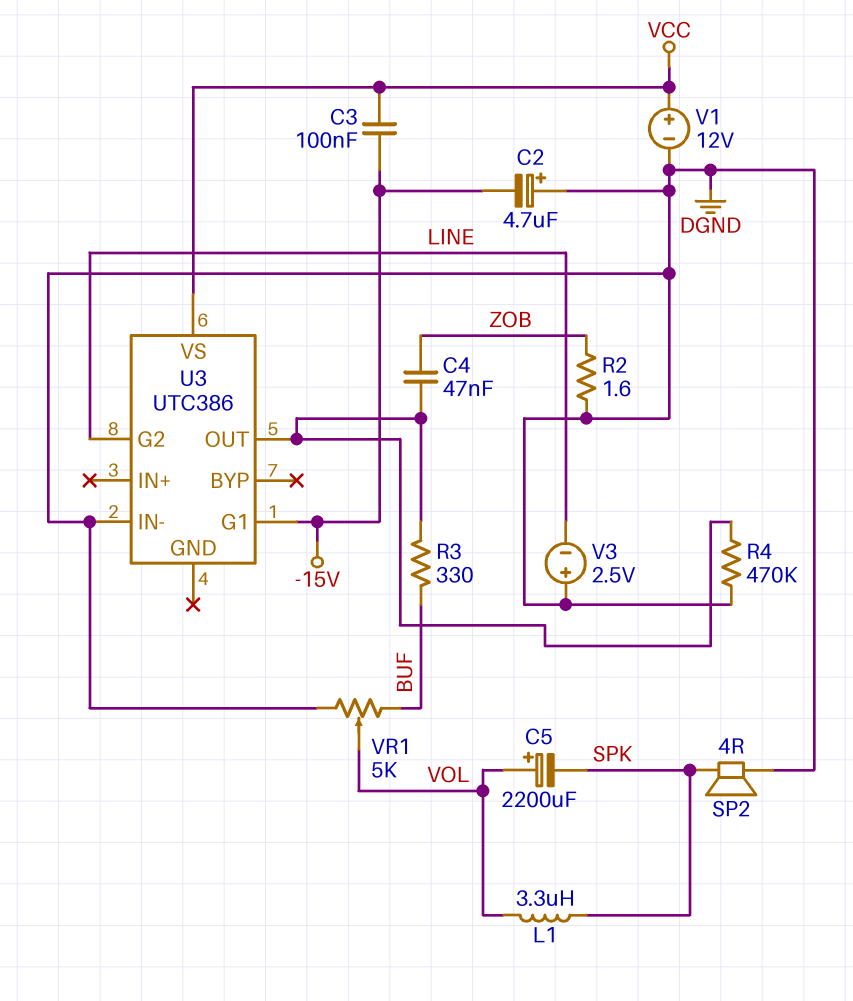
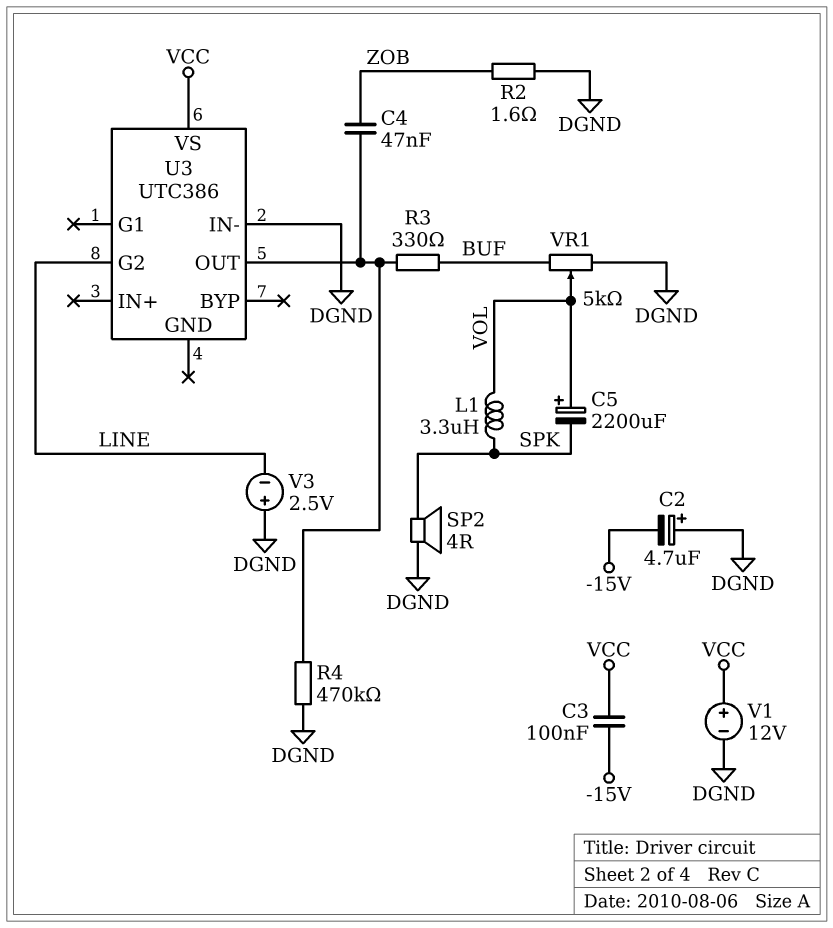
U3 pin G1: -15V -> none

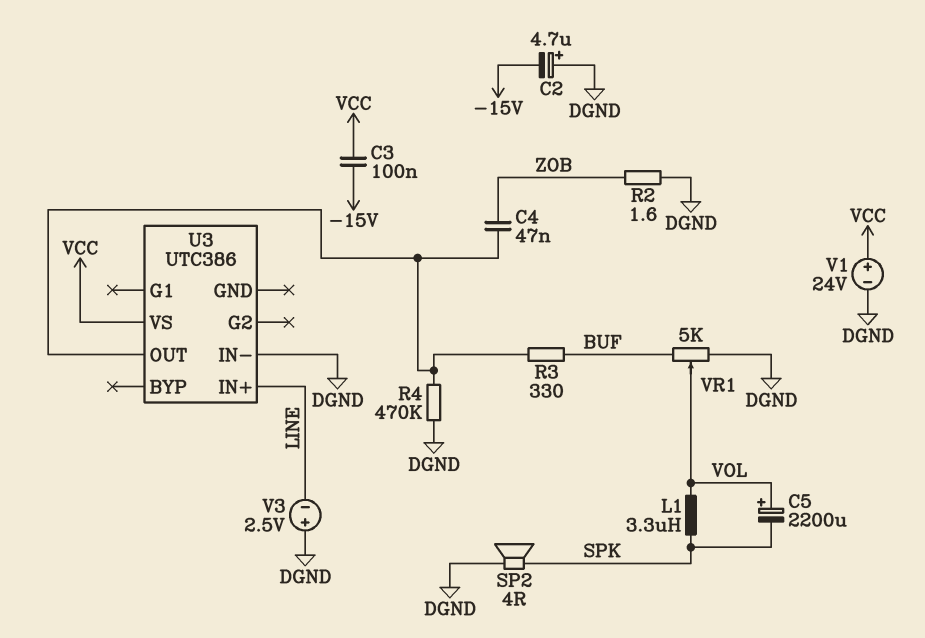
U3 pin G2: LINE -> none
U3 pin IN+: none -> LINE
V1: 12V (plus VCC, minus DGND) -> 24V (plus VCC, minus DGND)

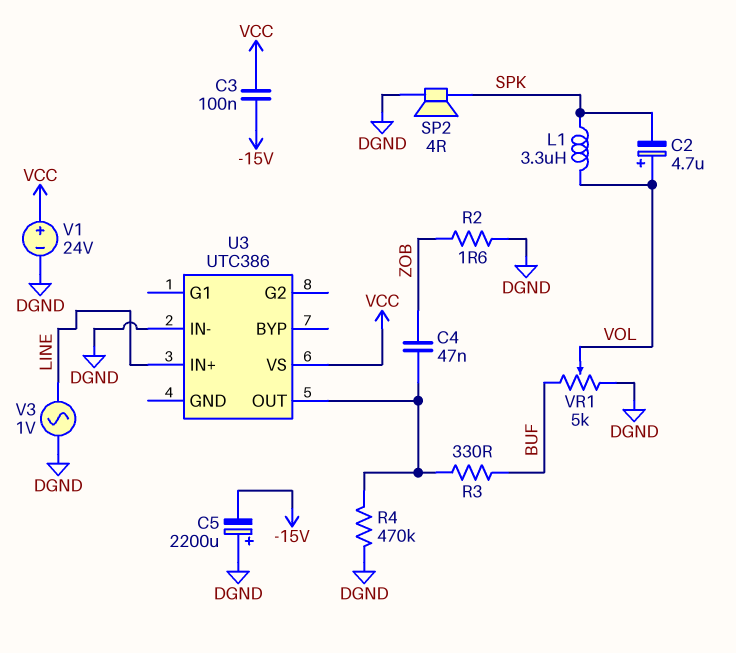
C2: 4.7uF (plus DGND, minus -15V) -> 4.7uF (plus VOL, minus SPK)
C5: 2200uF (plus VOL, minus SPK) -> 2200uF (plus DGND, minus -15V)
V3: 2.5V (plus DGND, minus LINE) -> AC 1V (DGND, LINE)

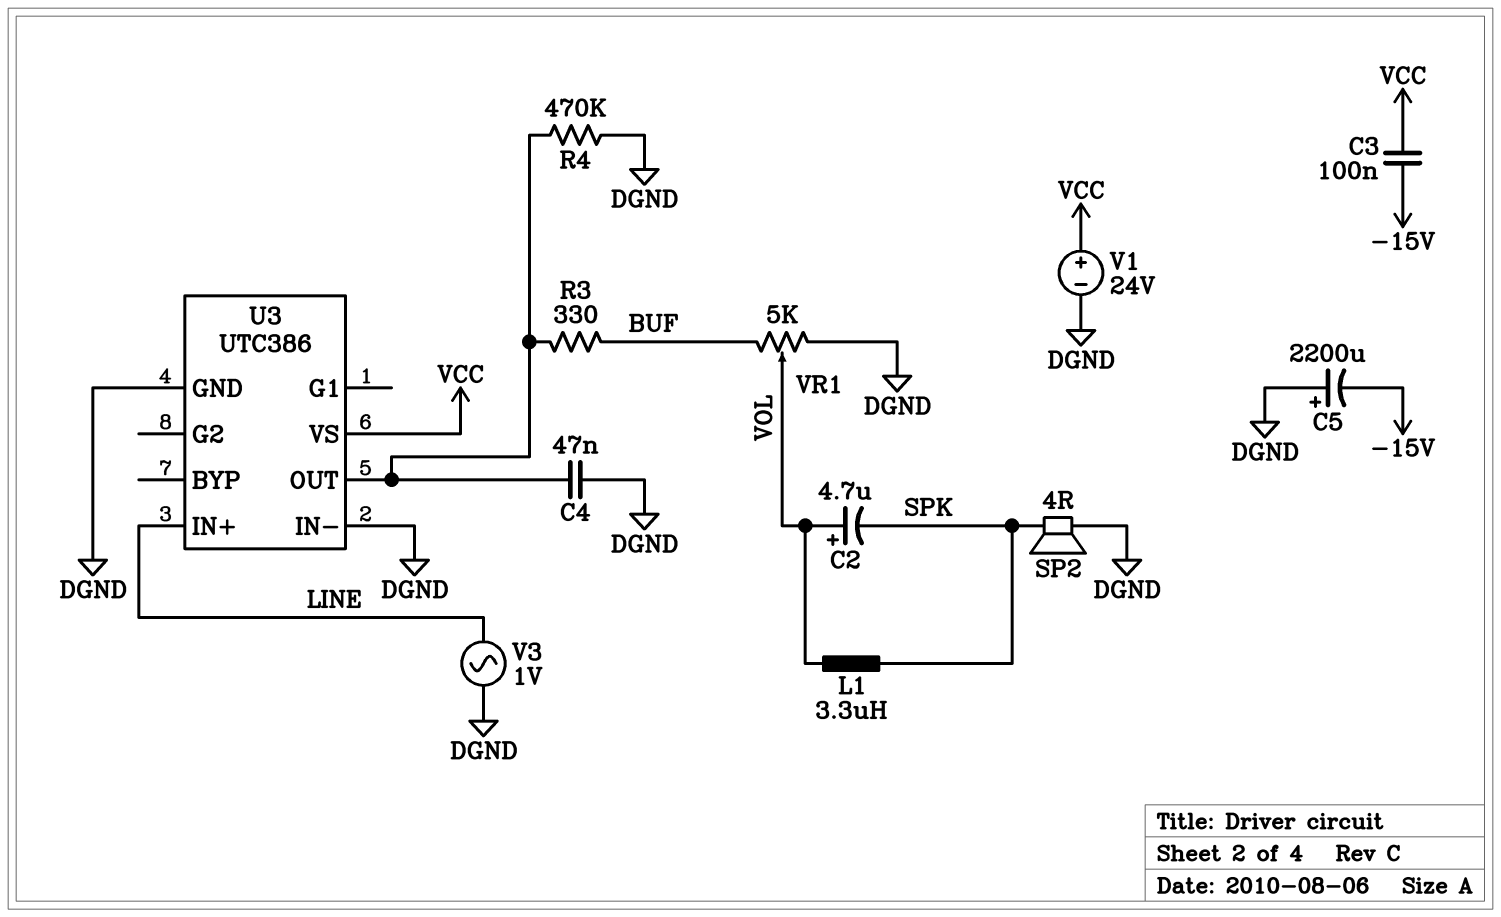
C4: 47nF (U3/OUT, ZOB) -> 47nF (DGND, U3/OUT)
R2: 1.6 (DGND, ZOB) -> none
U3 pin GND: none -> DGND

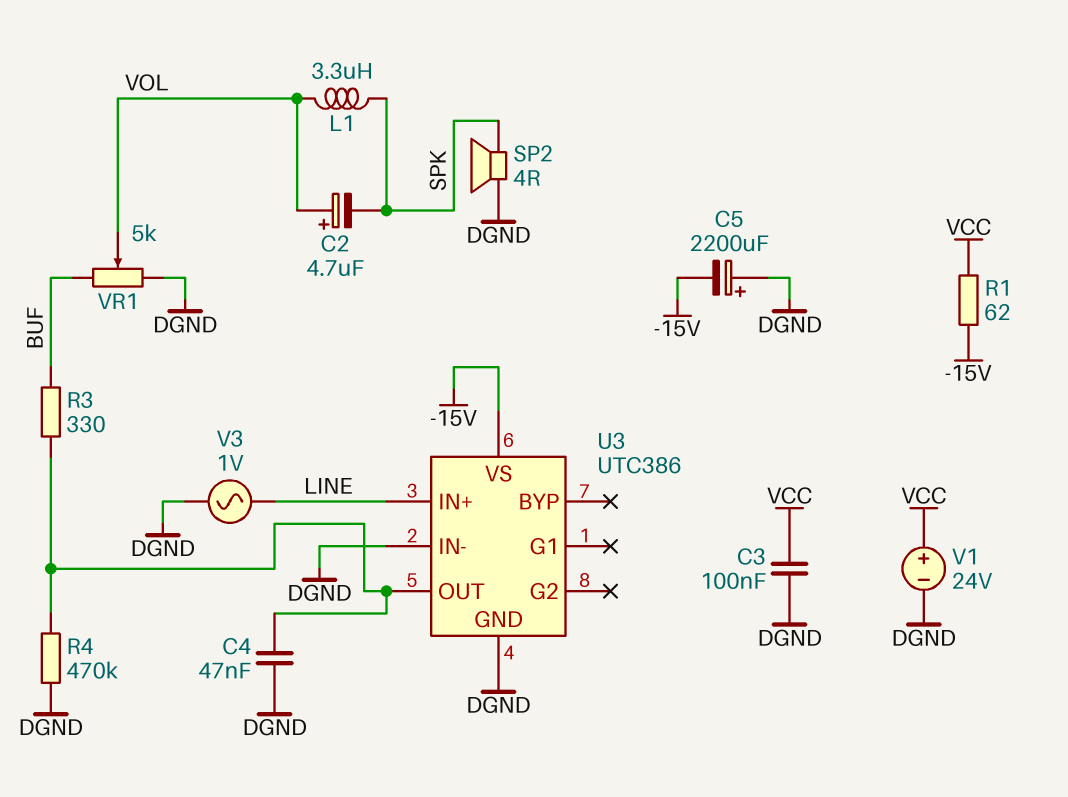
C3: 100nF (-15V, VCC) -> 100nF (DGND, VCC)
R1: none -> 62 (-15V, VCC)
U3 pin VS: VCC -> -15V

